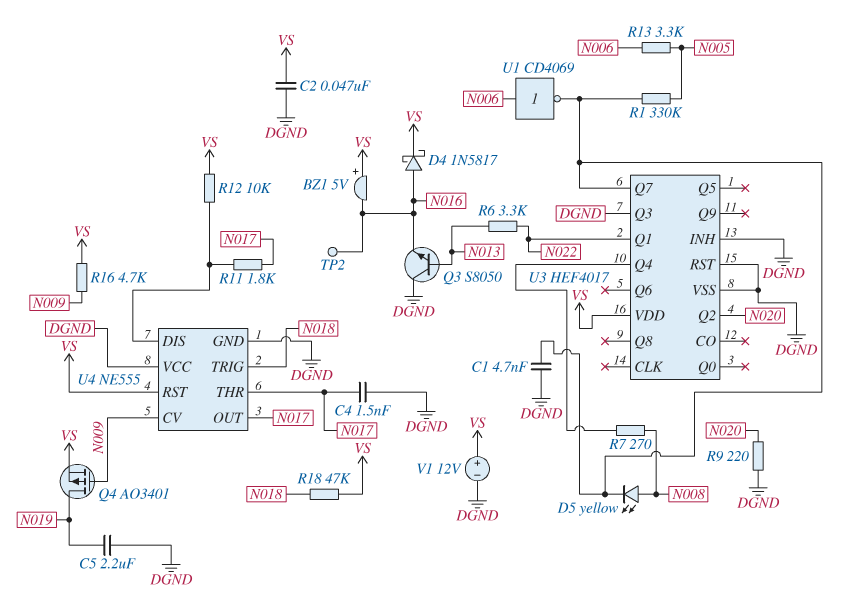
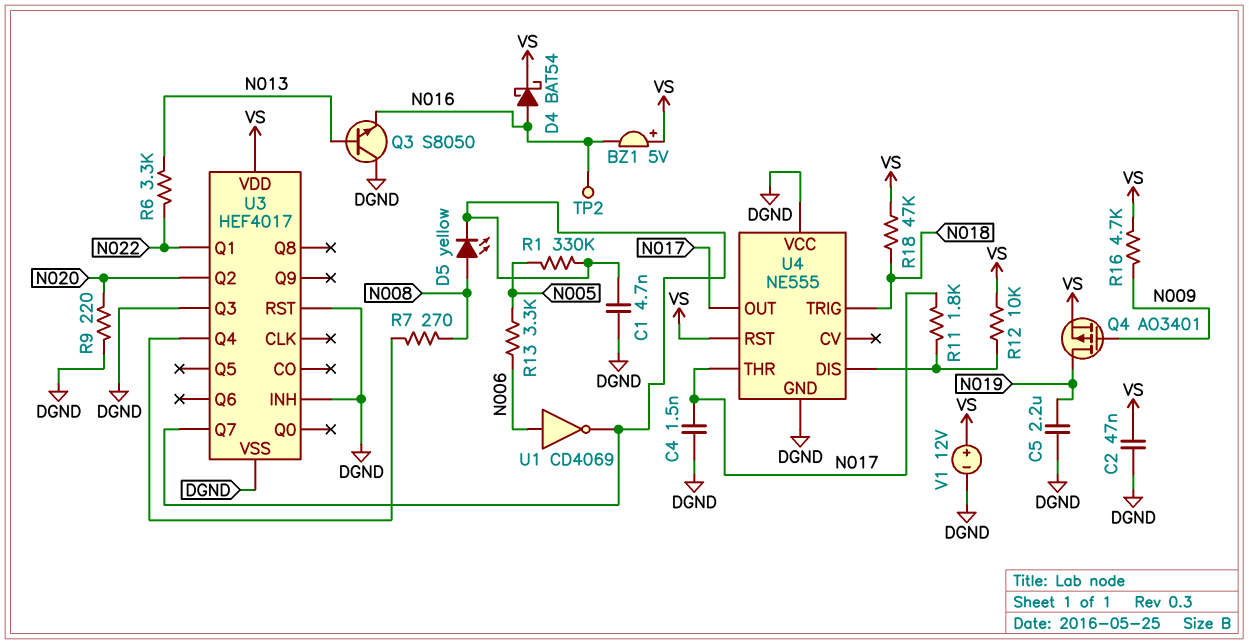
D4: schottky 1N5817 (A N016, K VS) -> schottky BAT54 (A N016, K VS)
U4 pin CV: N009 -> none

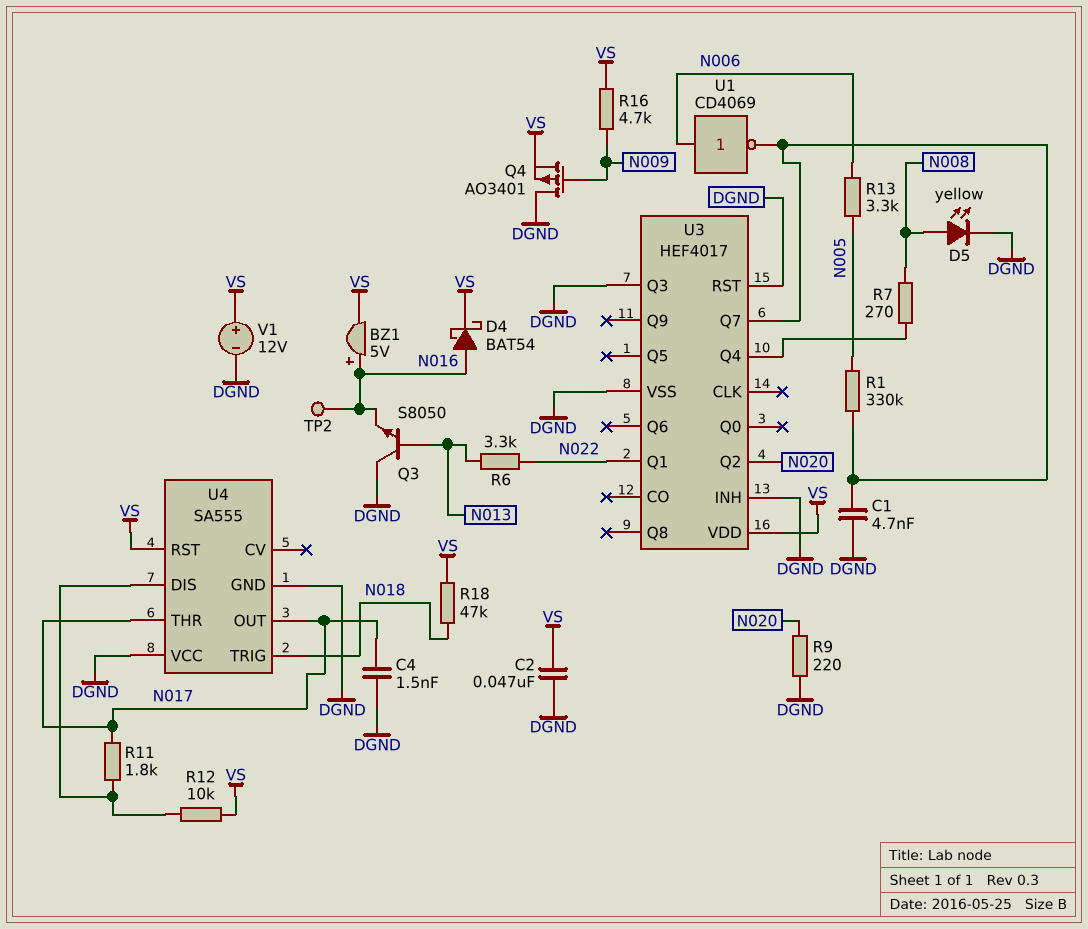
BZ1: buzzer 5V (plus VS, minus N016) -> buzzer 5V (plus N016, minus VS)
C5: 2.2uF (DGND, N019) -> none
D5: LED yellow (A N008, K U3/Q7) -> LED yellow (A N008, K DGND)
Q4: PMOS AO3401 (G N009, D N019, S VS) -> PMOS AO3401 (G N009, D DGND, S VS)
U4: NE555 -> SA555

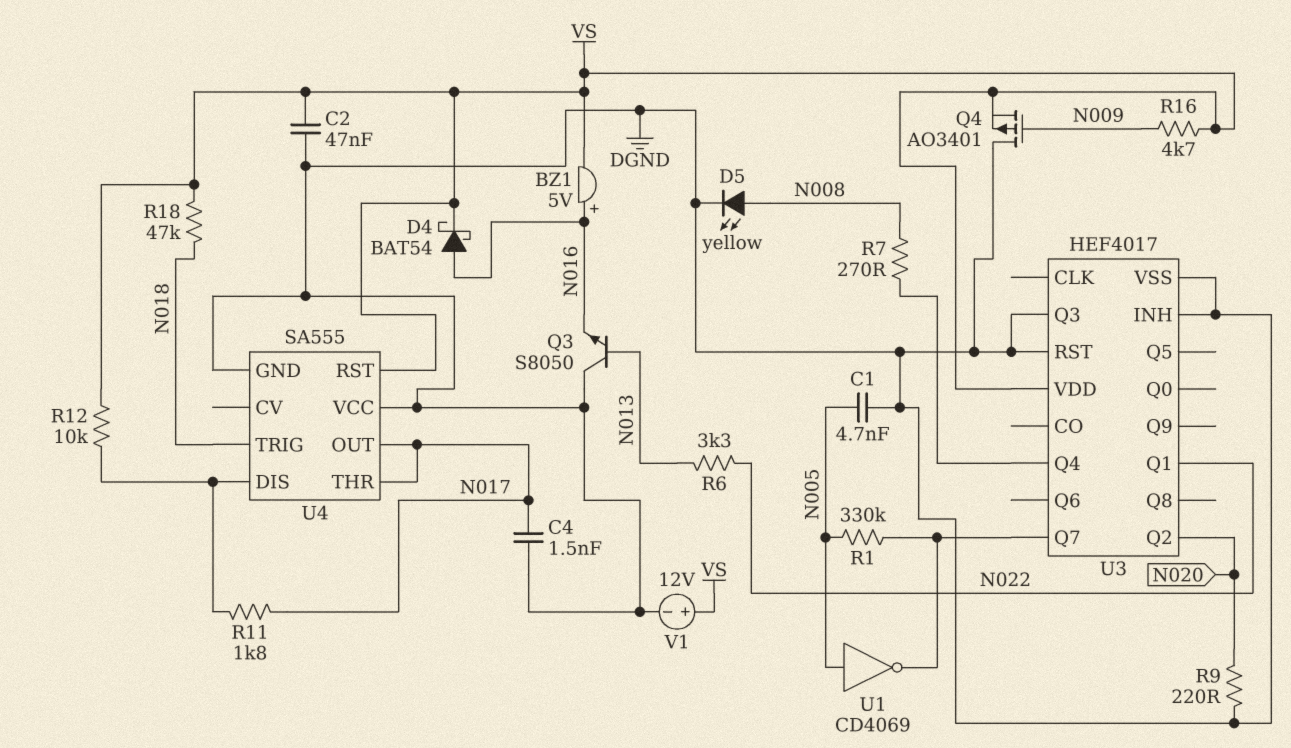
C1: 4.7nF (DGND, U3/Q7) -> 4.7nF (DGND, N005)
R13: 3.3k (N005, N006) -> none
TP2: test point (N016) -> none
U1: NOT CD4069 (in N006, out U3/Q7) -> NOT CD4069 (in N005, out U3/Q7)

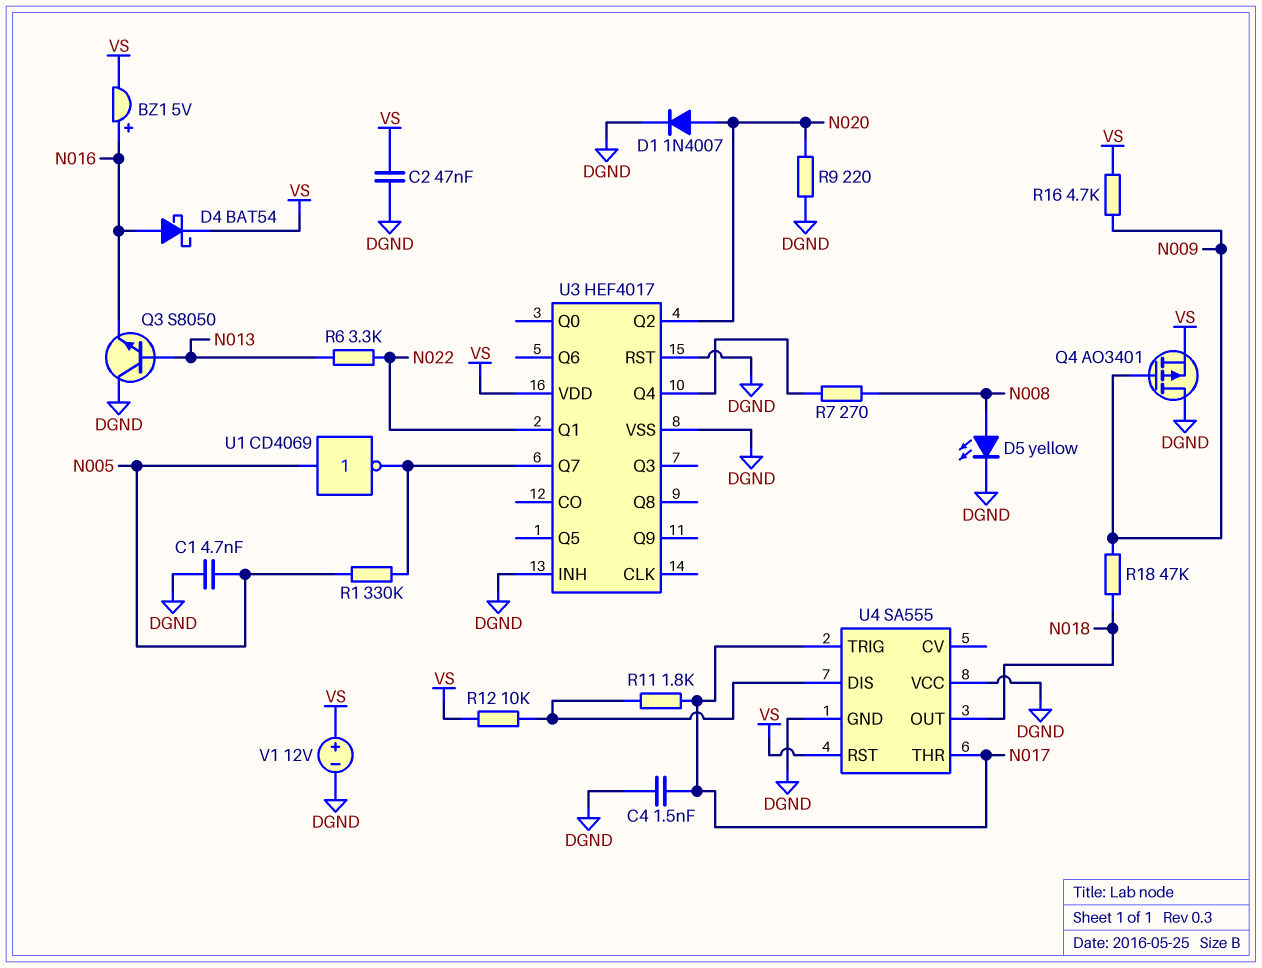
D1: none -> diode 1N4007 (A N020, K DGND)
R18: 47k (N018, VS) -> 47k (N009, N018)
U3 pin Q3: DGND -> none
U4 pin OUT: N017 -> N018
U4 pin TRIG: N018 -> N017

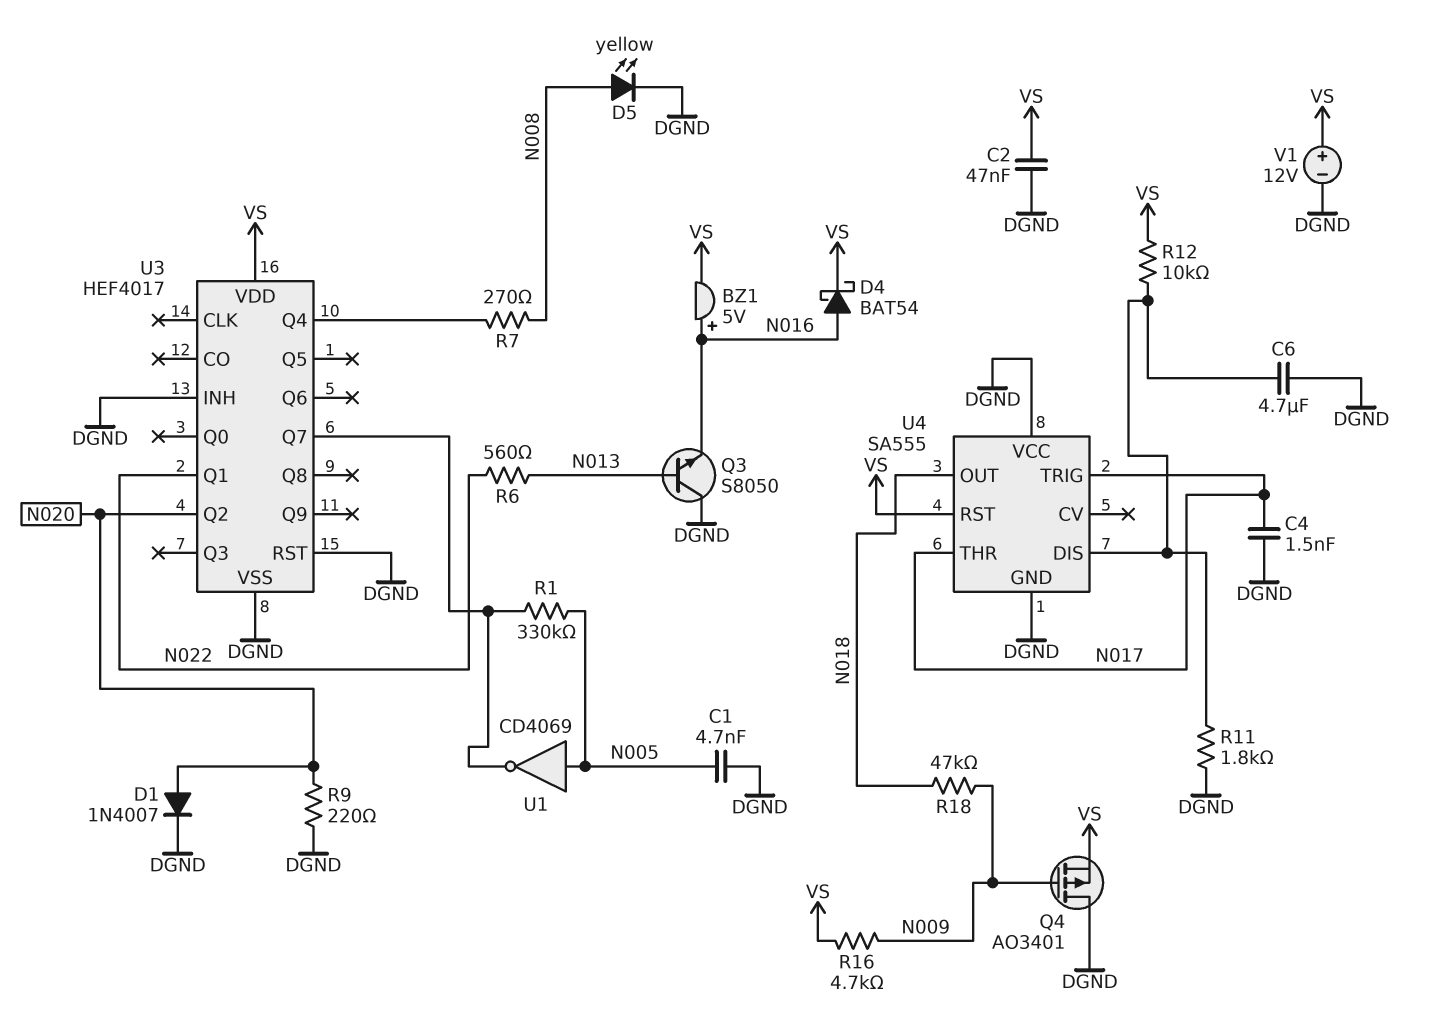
C6: none -> 4.7uF (DGND, U4/DIS)
R6: 3.3k (N013, N022) -> 560 (N013, N022)
R11: 1.8k (N017, U4/DIS) -> 1.8k (DGND, U4/DIS)

